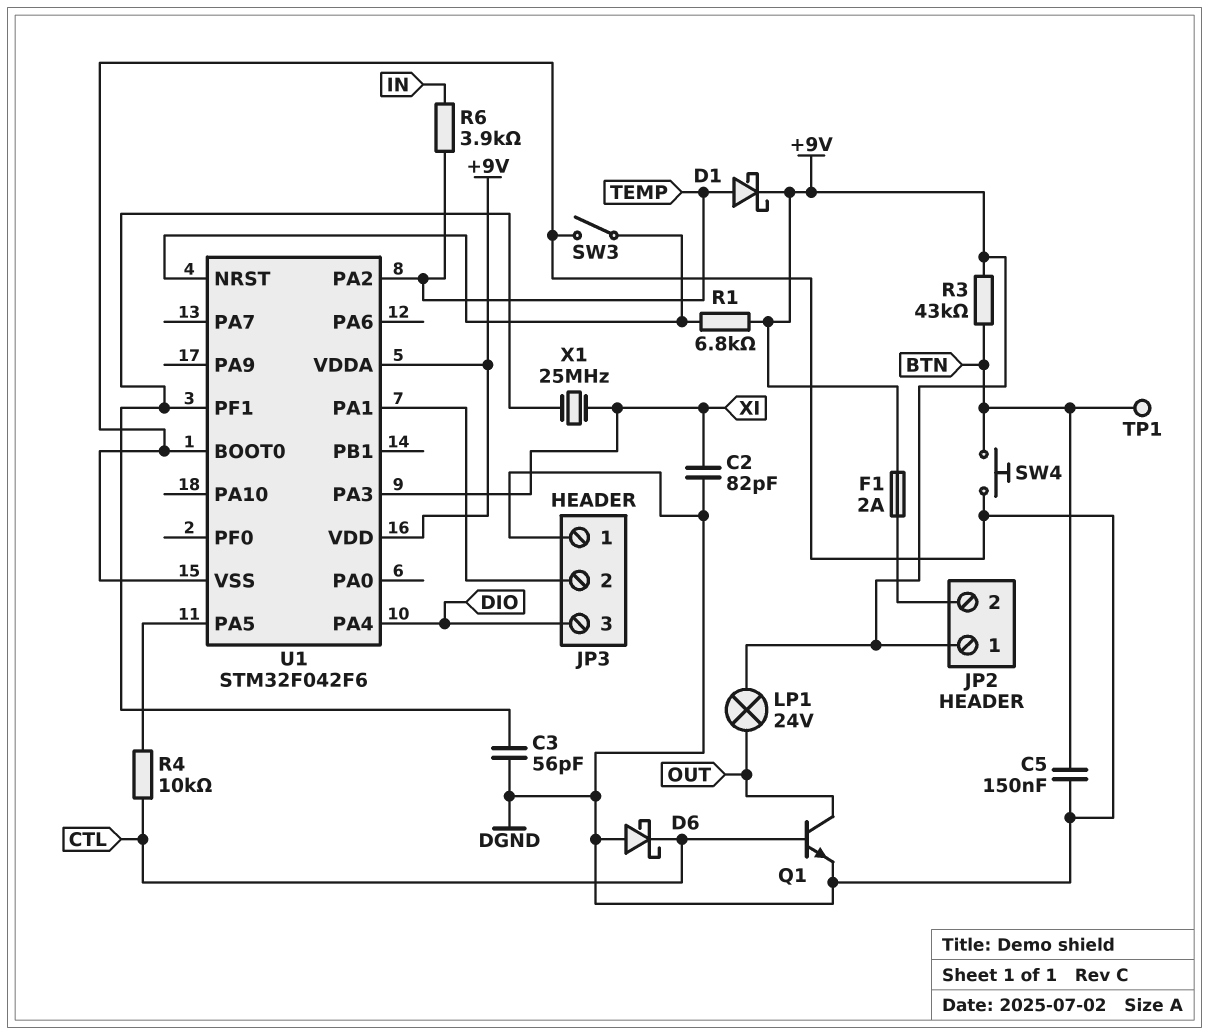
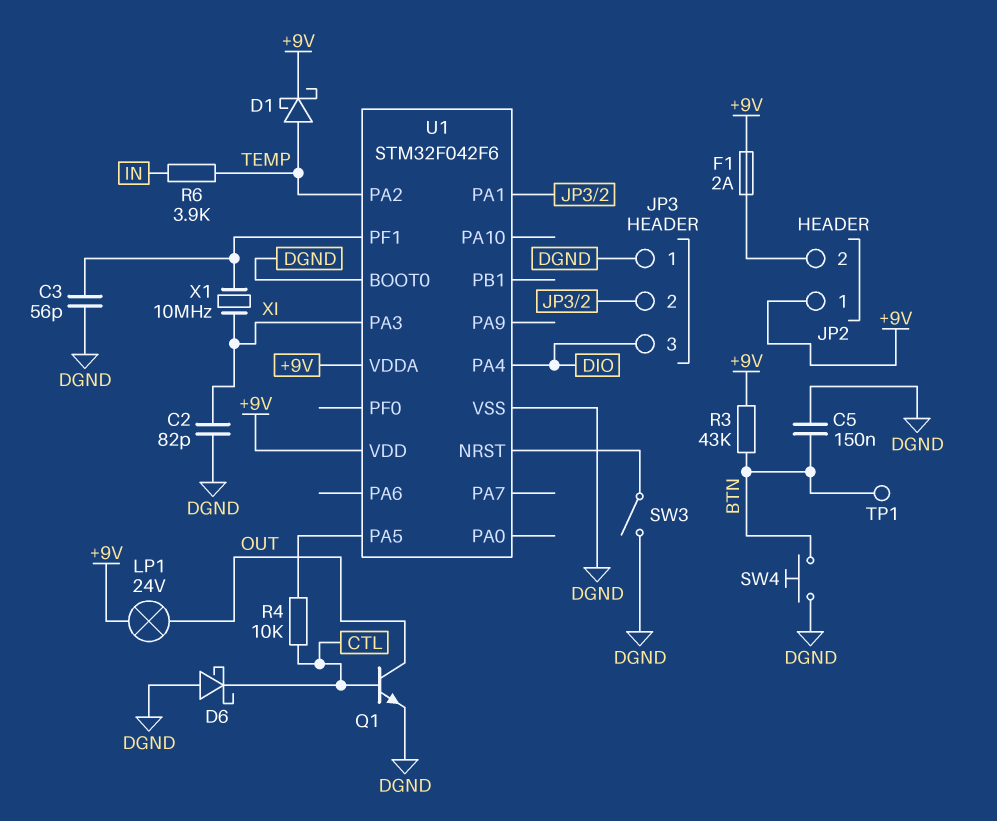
R1: 6.8k (+9V, U1/NRST) -> none
X1: 25MHz (U1/PF1, XI) -> 10MHz (U1/PF1, XI)

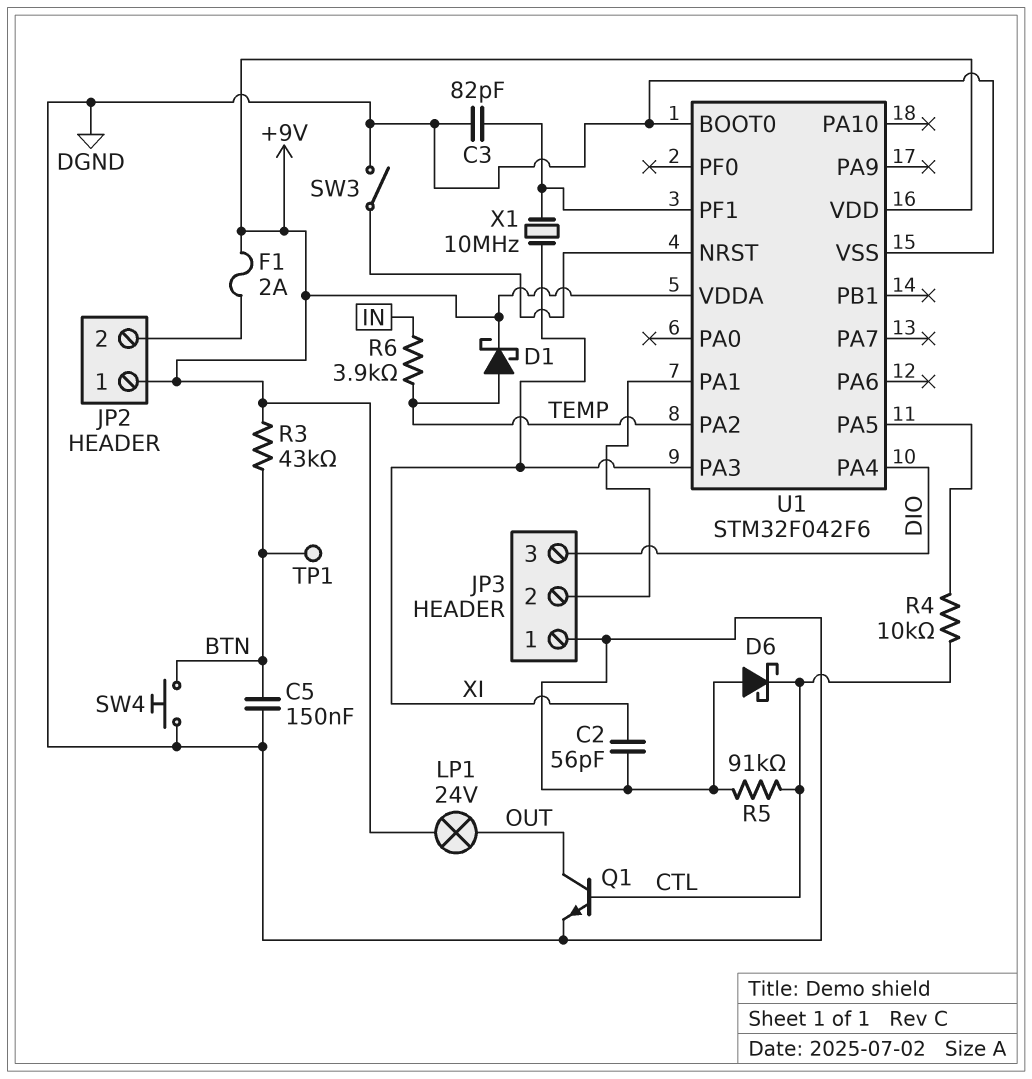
C2: 82pF (DGND, XI) -> 56pF (DGND, XI)
C3: 56pF (DGND, U1/PF1) -> 82pF (DGND, U1/PF1)
R5: none -> 91k (CTL, DGND)

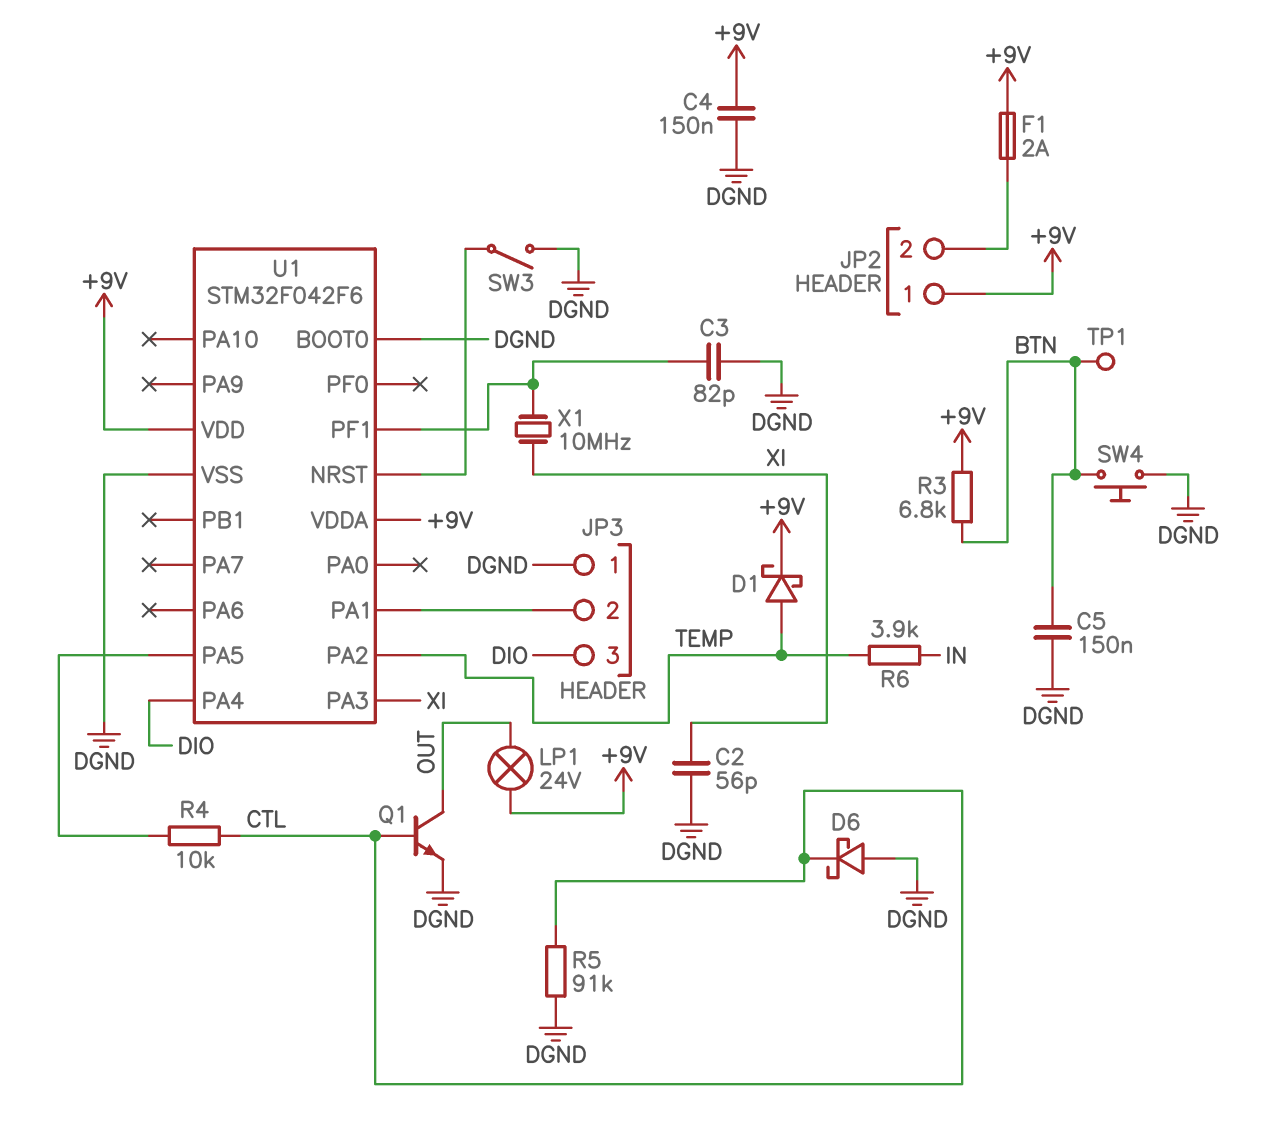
C4: none -> 150nF (+9V, DGND)
R3: 43k (+9V, BTN) -> 6.8k (+9V, BTN)

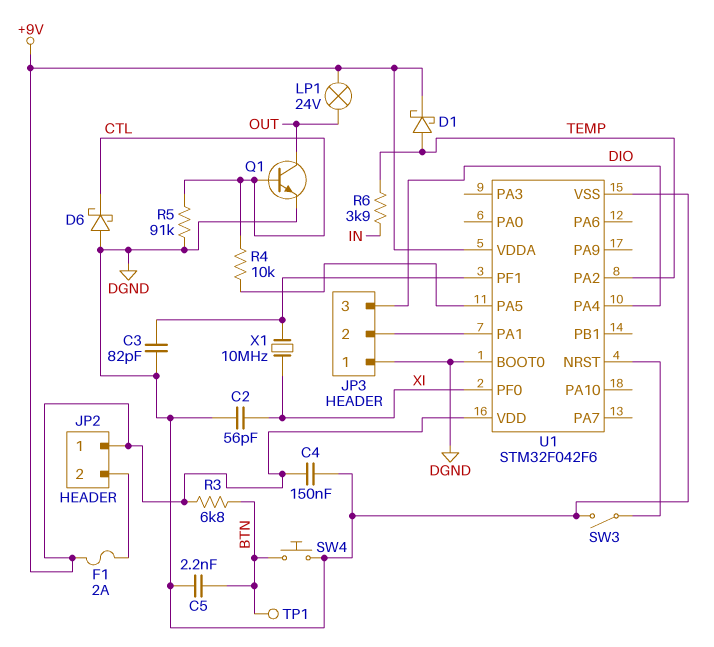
C5: 150nF (BTN, DGND) -> 2.2nF (BTN, DGND)
U1 pin PA3: XI -> none
U1 pin PF0: none -> XI

